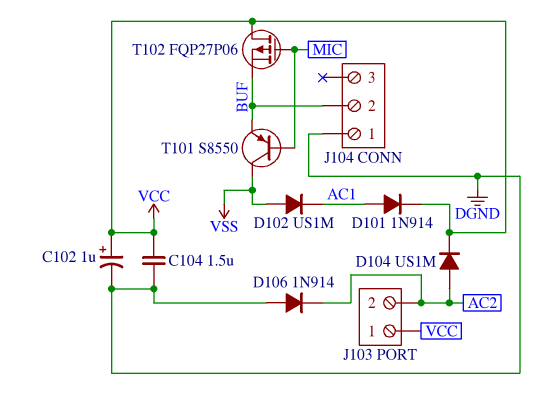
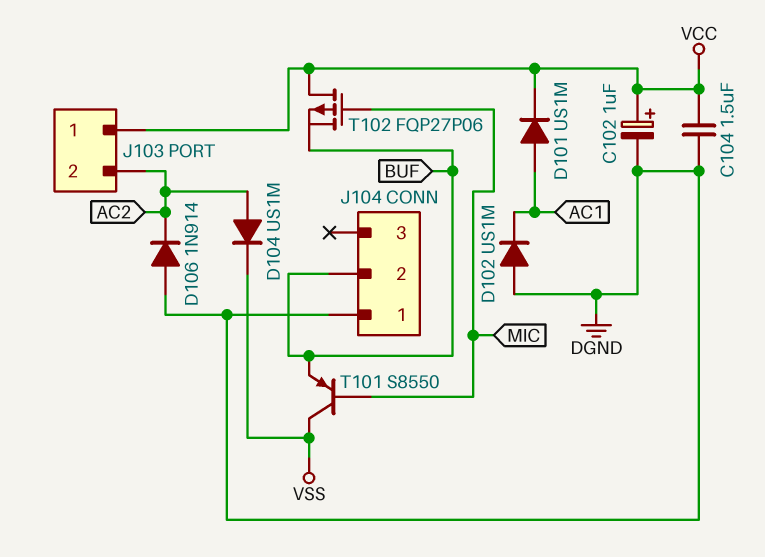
D101: diode 1N914 (A AC1, K VCC) -> diode US1M (A AC1, K VCC)
D102: diode US1M (A VSS, K AC1) -> diode US1M (A DGND, K AC1)
D104: diode US1M (A AC2, K VCC) -> diode US1M (A AC2, K VSS)

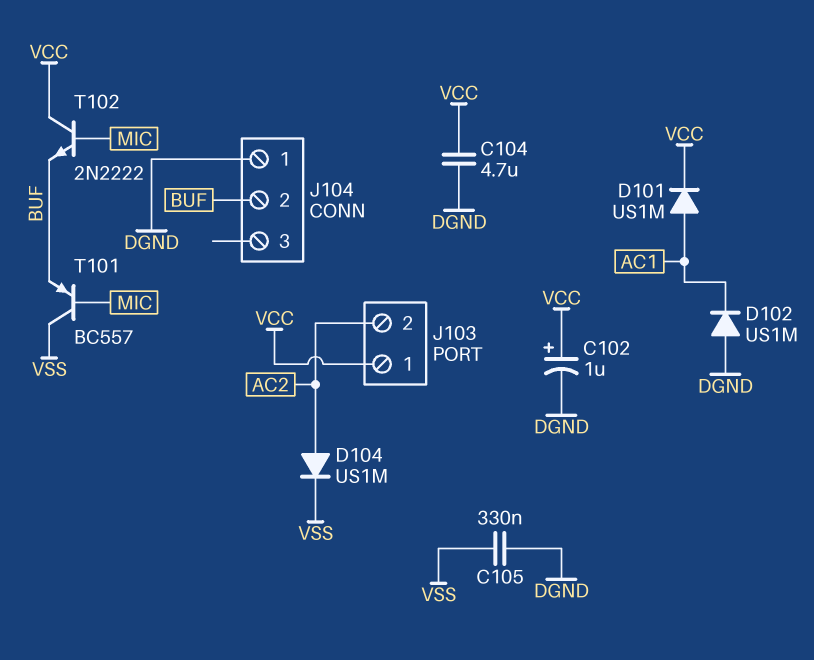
C104: 1.5uF (DGND, VCC) -> 4.7uF (DGND, VCC)
C105: none -> 330nF (DGND, VSS)
D106: diode 1N914 (A DGND, K AC2) -> none
T101: PNP S8550 (B MIC, C VSS, E BUF) -> PNP BC557 (B MIC, C VSS, E BUF)
T102: PMOS FQP27P06 (G MIC, D VCC, S BUF) -> NPN 2N2222 (B MIC, C VCC, E BUF)

